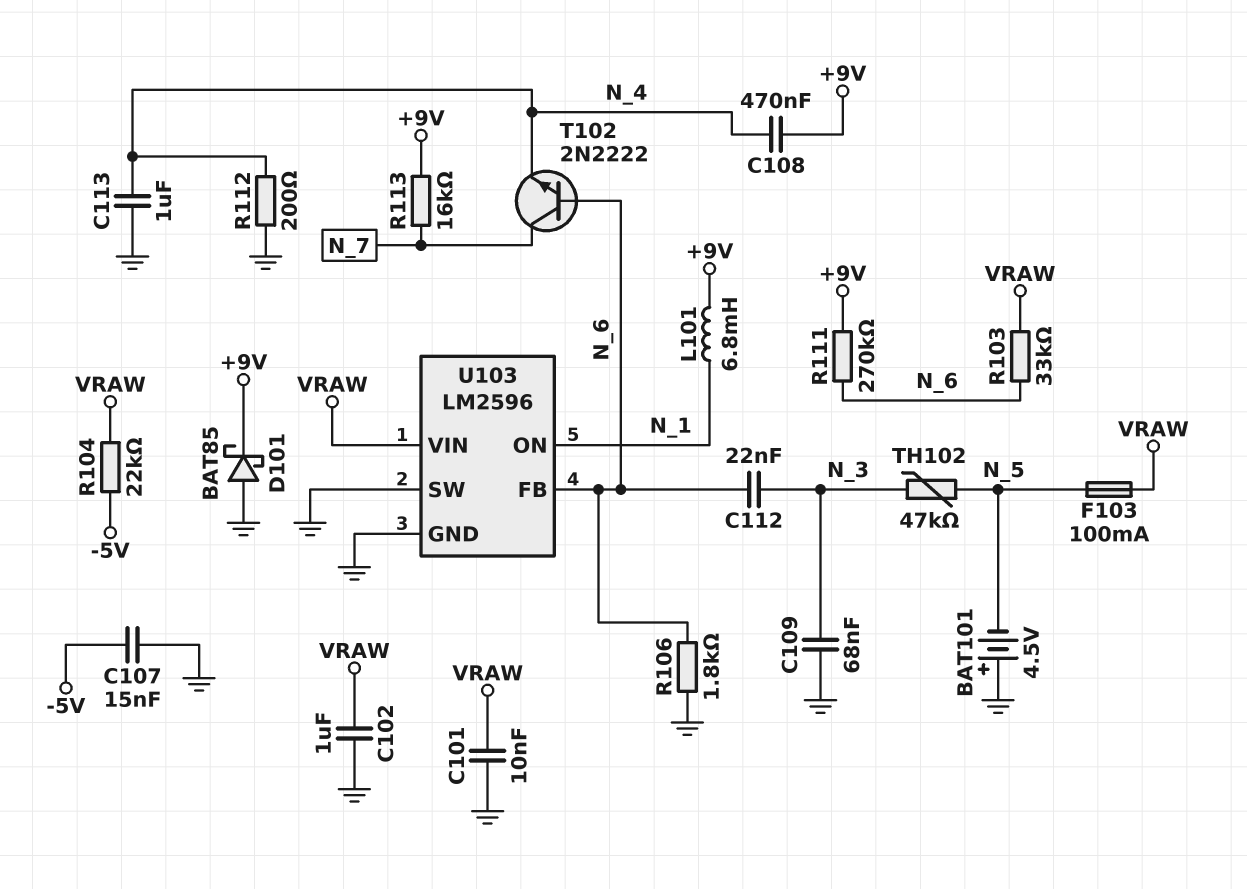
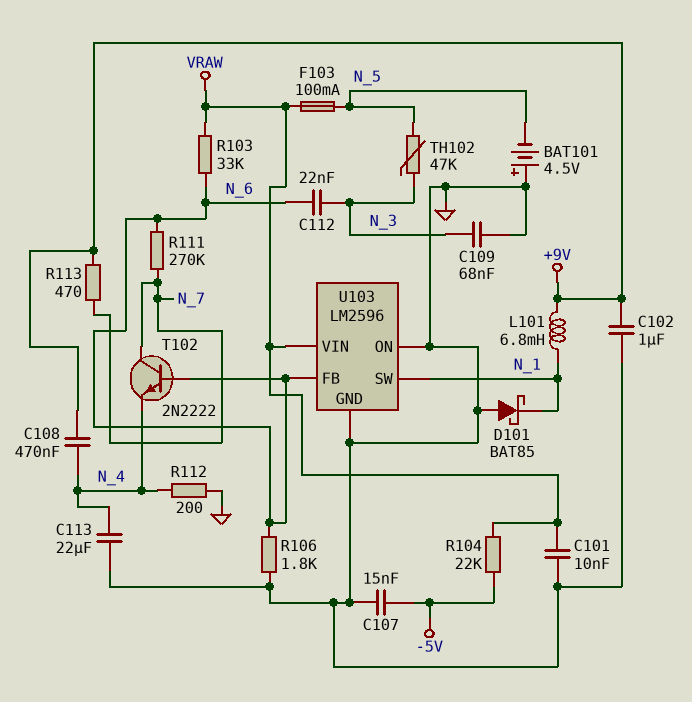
C102: 1uF (GND, VRAW) -> 1uF (+9V, GND)
C113: 1uF (GND, N_4) -> 22uF (GND, N_4)
D101: schottky BAT85 (A GND, K +9V) -> schottky BAT85 (A GND, K N_1)
R111: 270k (+9V, N_6) -> 270k (N_6, N_7)
R113: 16k (+9V, N_7) -> 470 (+9V, N_7)
U103 pin ON: N_1 -> GND
U103 pin SW: GND -> N_1

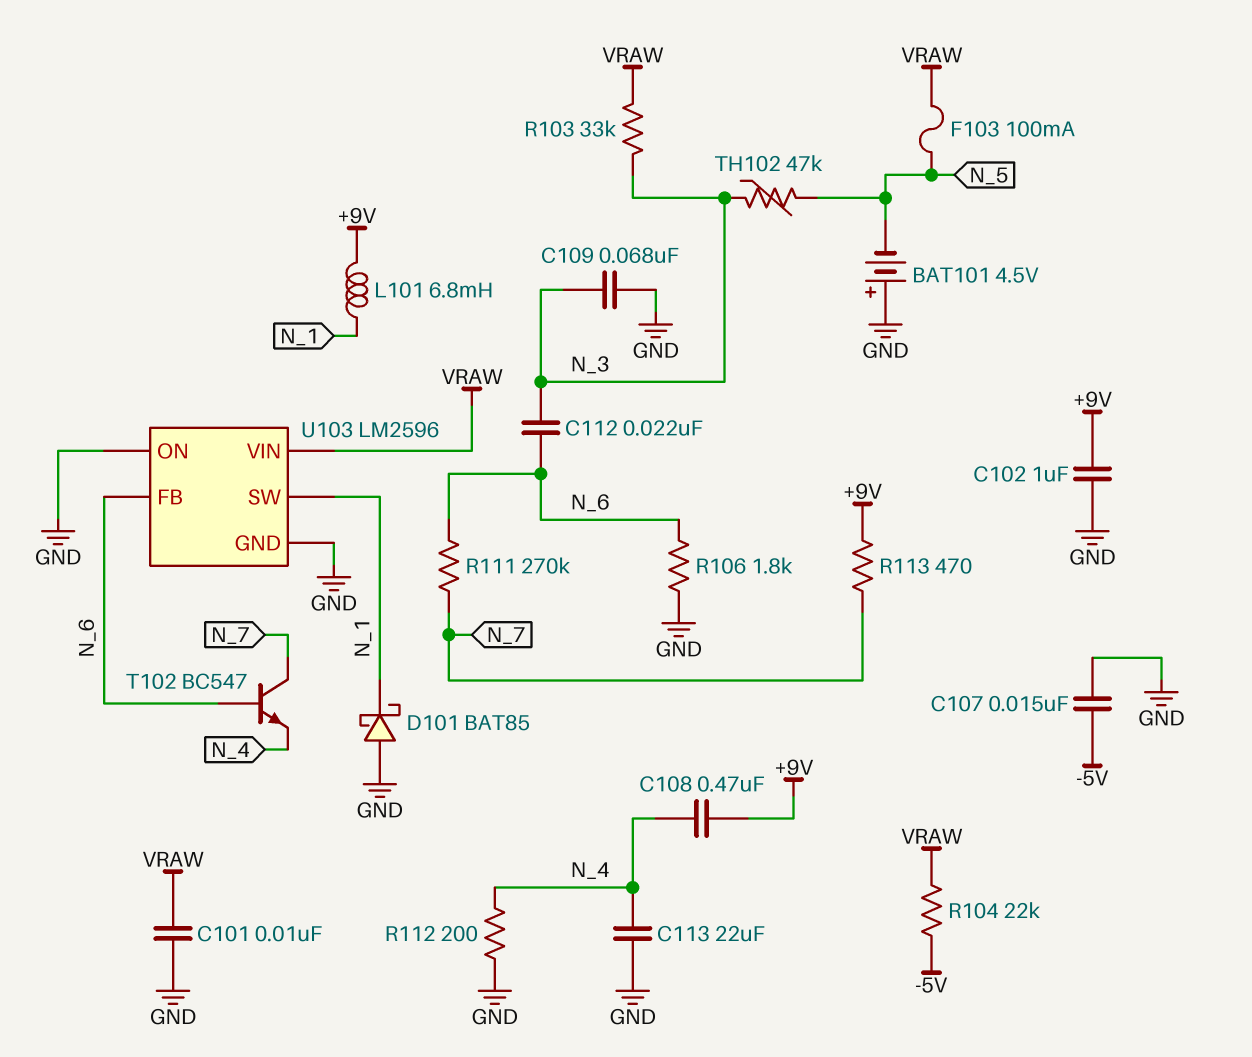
R103: 33k (N_6, VRAW) -> 33k (N_3, VRAW)
T102: NPN 2N2222 (B N_6, C N_7, E N_4) -> NPN BC547 (B N_6, C N_7, E N_4)

